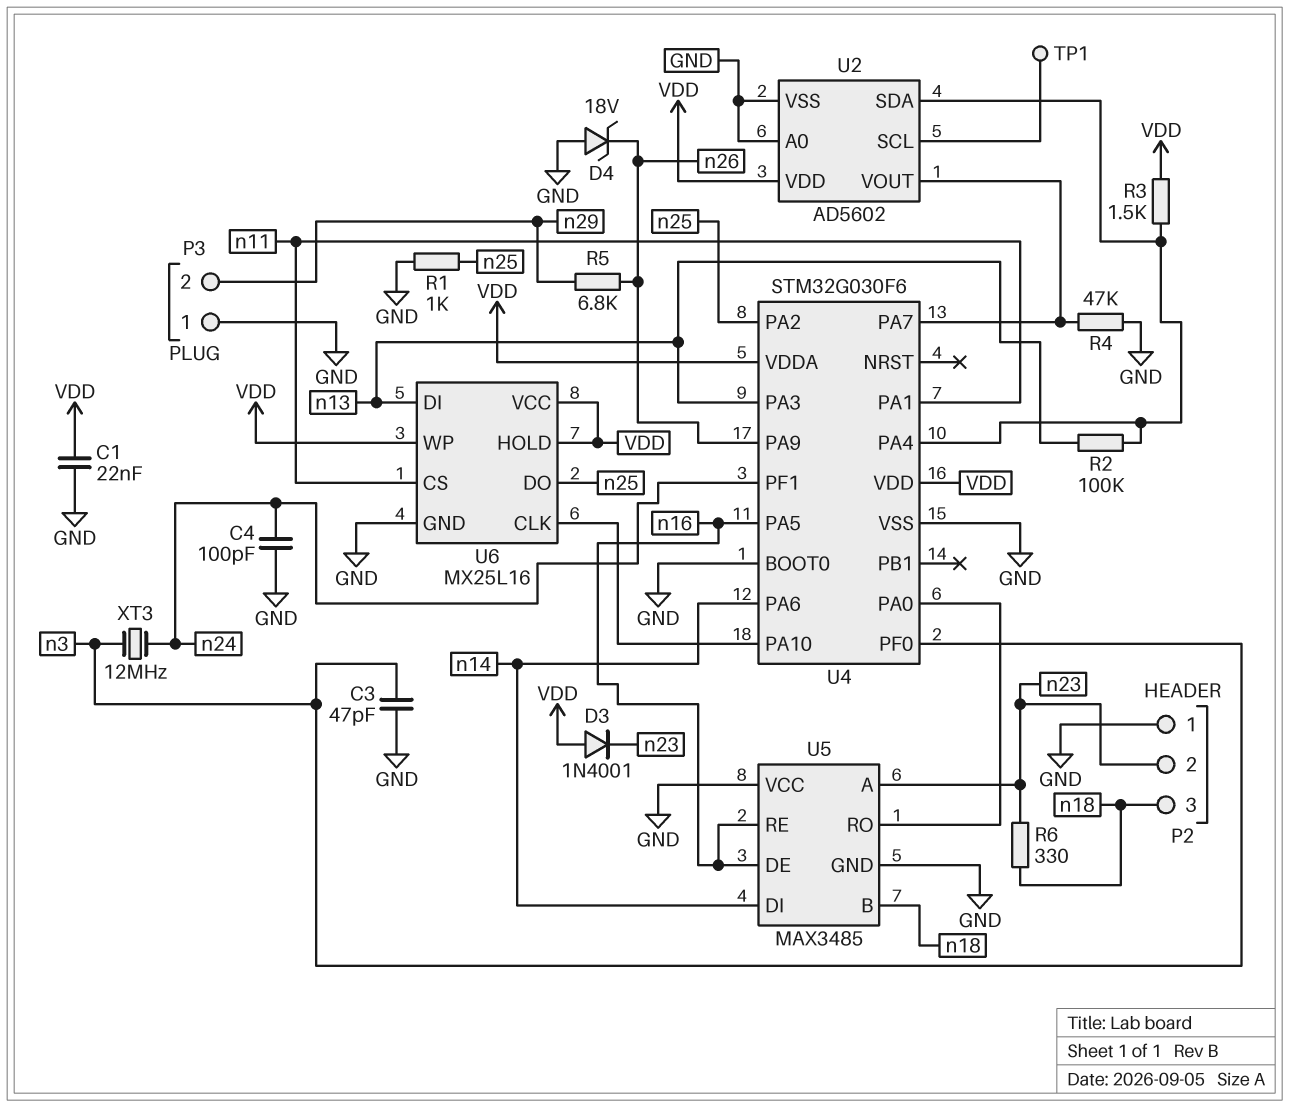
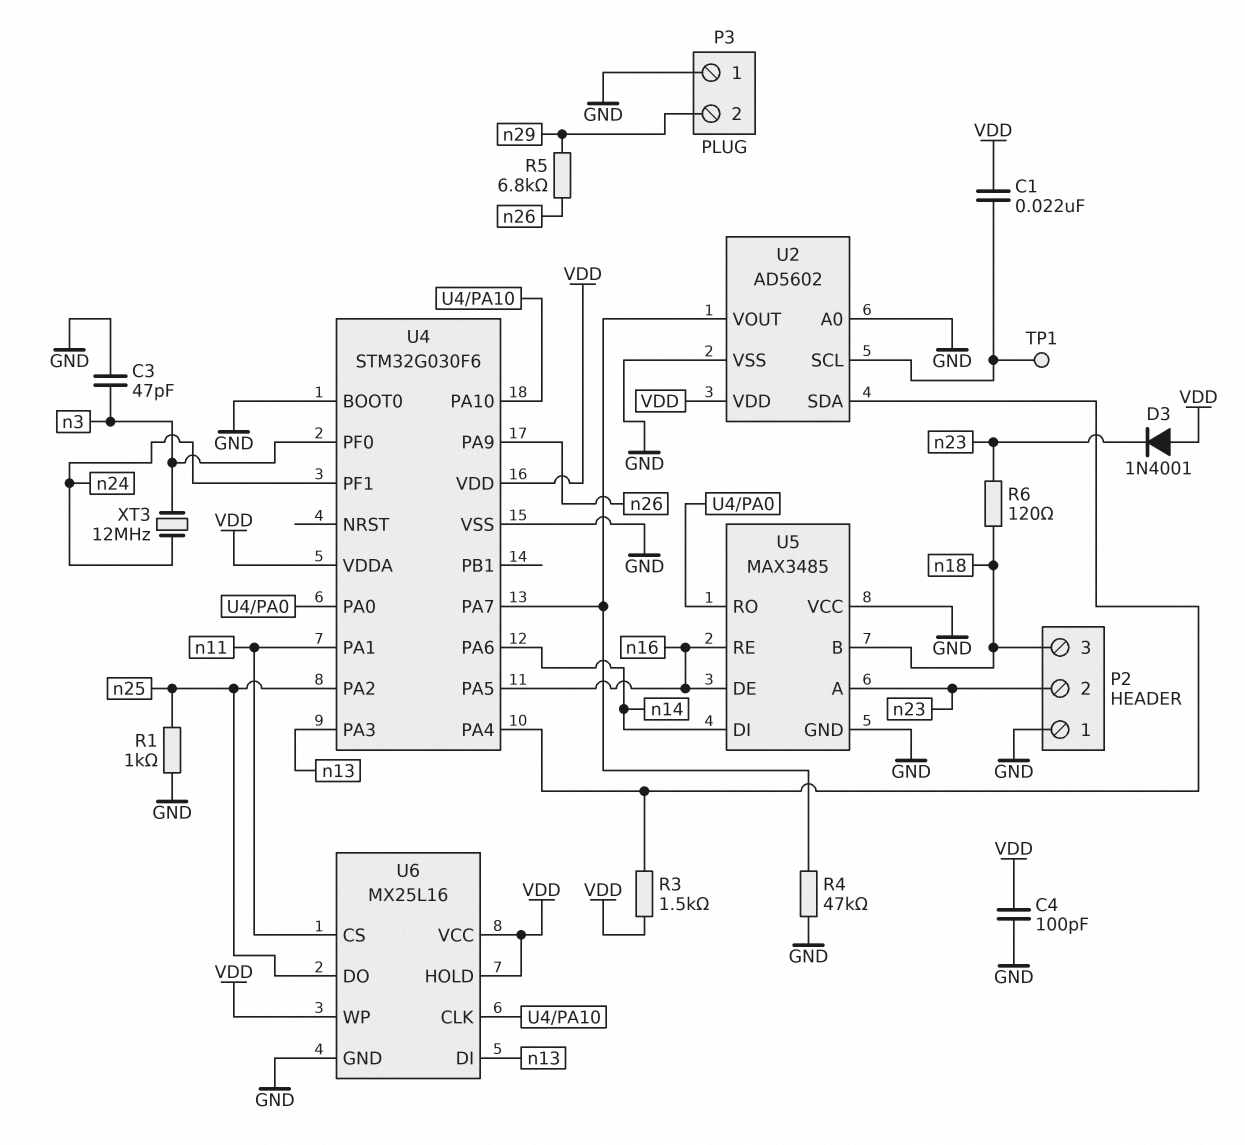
C1: 22nF (GND, VDD) -> 22nF (U2/SCL, VDD)
C4: 100pF (GND, n24) -> 100pF (GND, VDD)
D4: zener 18V (A GND, K n26) -> none
R2: 100k (U2/SDA, n13) -> none
R6: 330 (n18, n23) -> 120 (n18, n23)

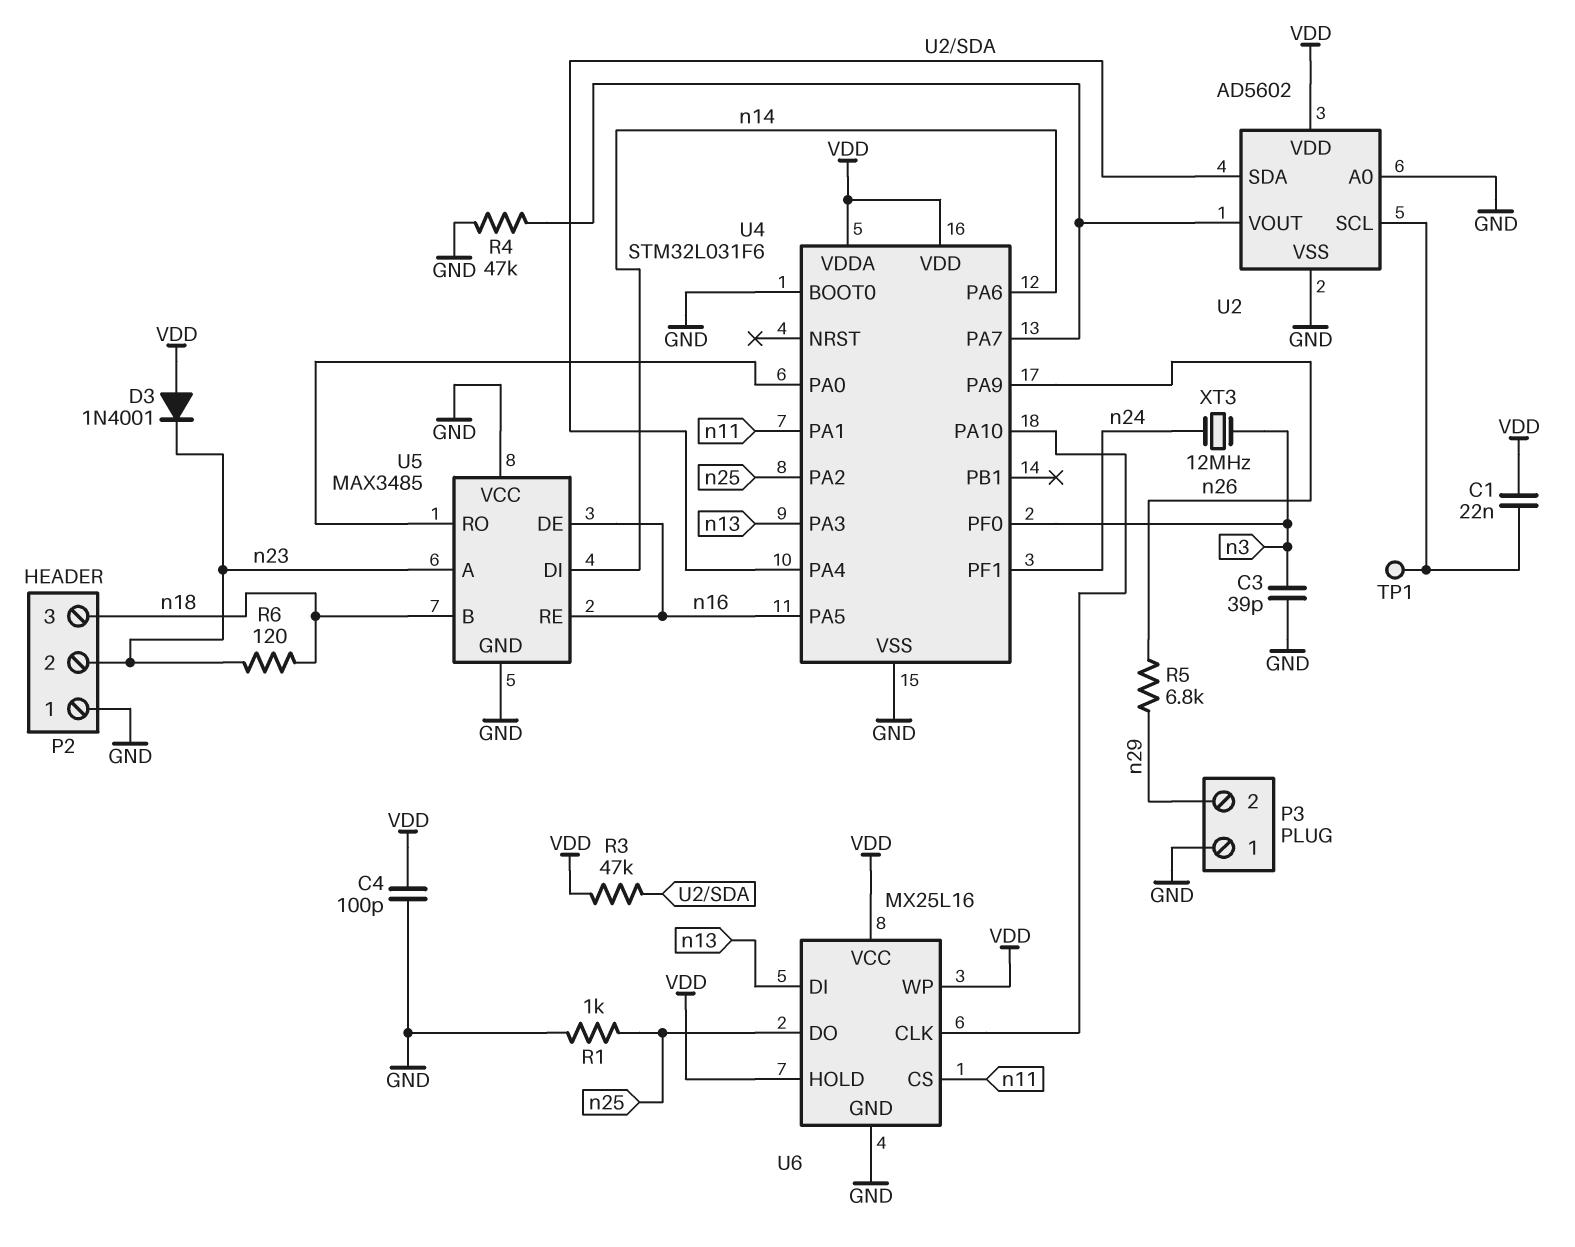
C3: 47pF (GND, n3) -> 39pF (GND, n3)
R3: 1.5k (U2/SDA, VDD) -> 47k (U2/SDA, VDD)
U4: STM32G030F6 -> STM32L031F6

